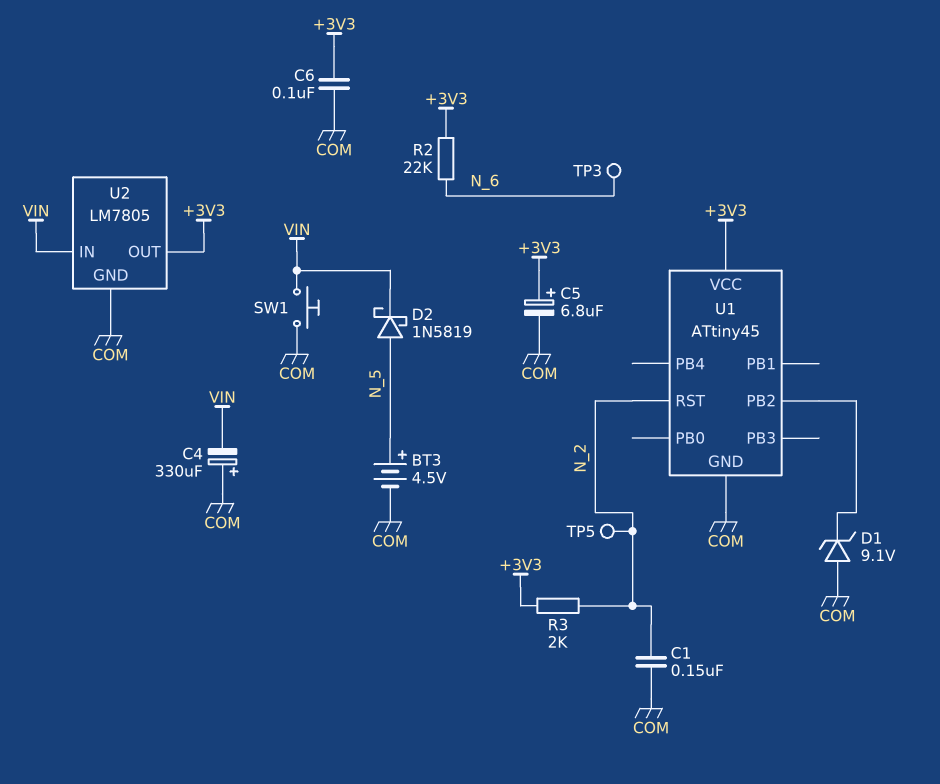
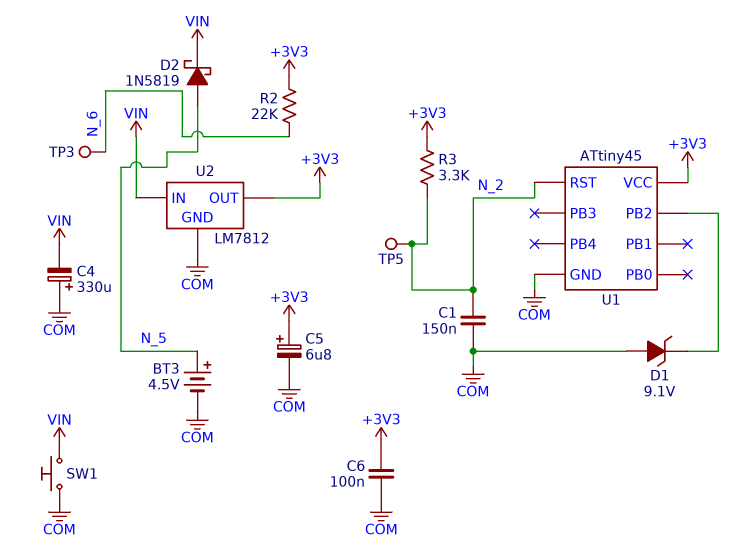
R3: 2k (+3V3, N_2) -> 3.3k (+3V3, N_2)
U2: LM7805 -> LM7812

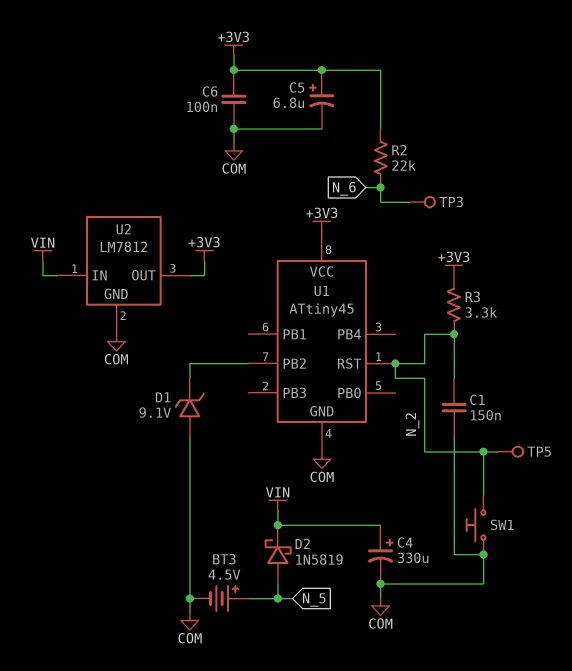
C4: 330uF (plus COM, minus VIN) -> 330uF (plus VIN, minus COM)
SW1: button (COM, VIN) -> button (COM, N_2)

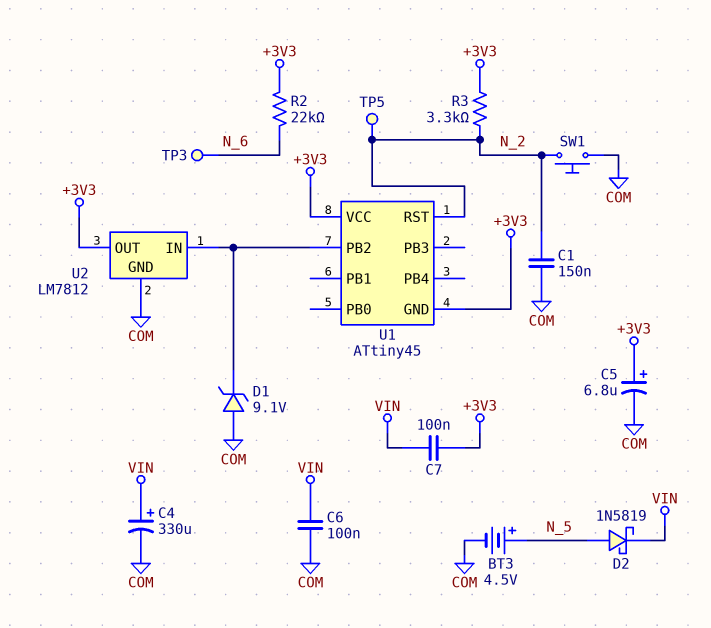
C6: 100nF (+3V3, COM) -> 100nF (COM, VIN)
C7: none -> 100nF (+3V3, VIN)
U1 pin GND: COM -> +3V3
U2 pin IN: VIN -> U1/PB2

